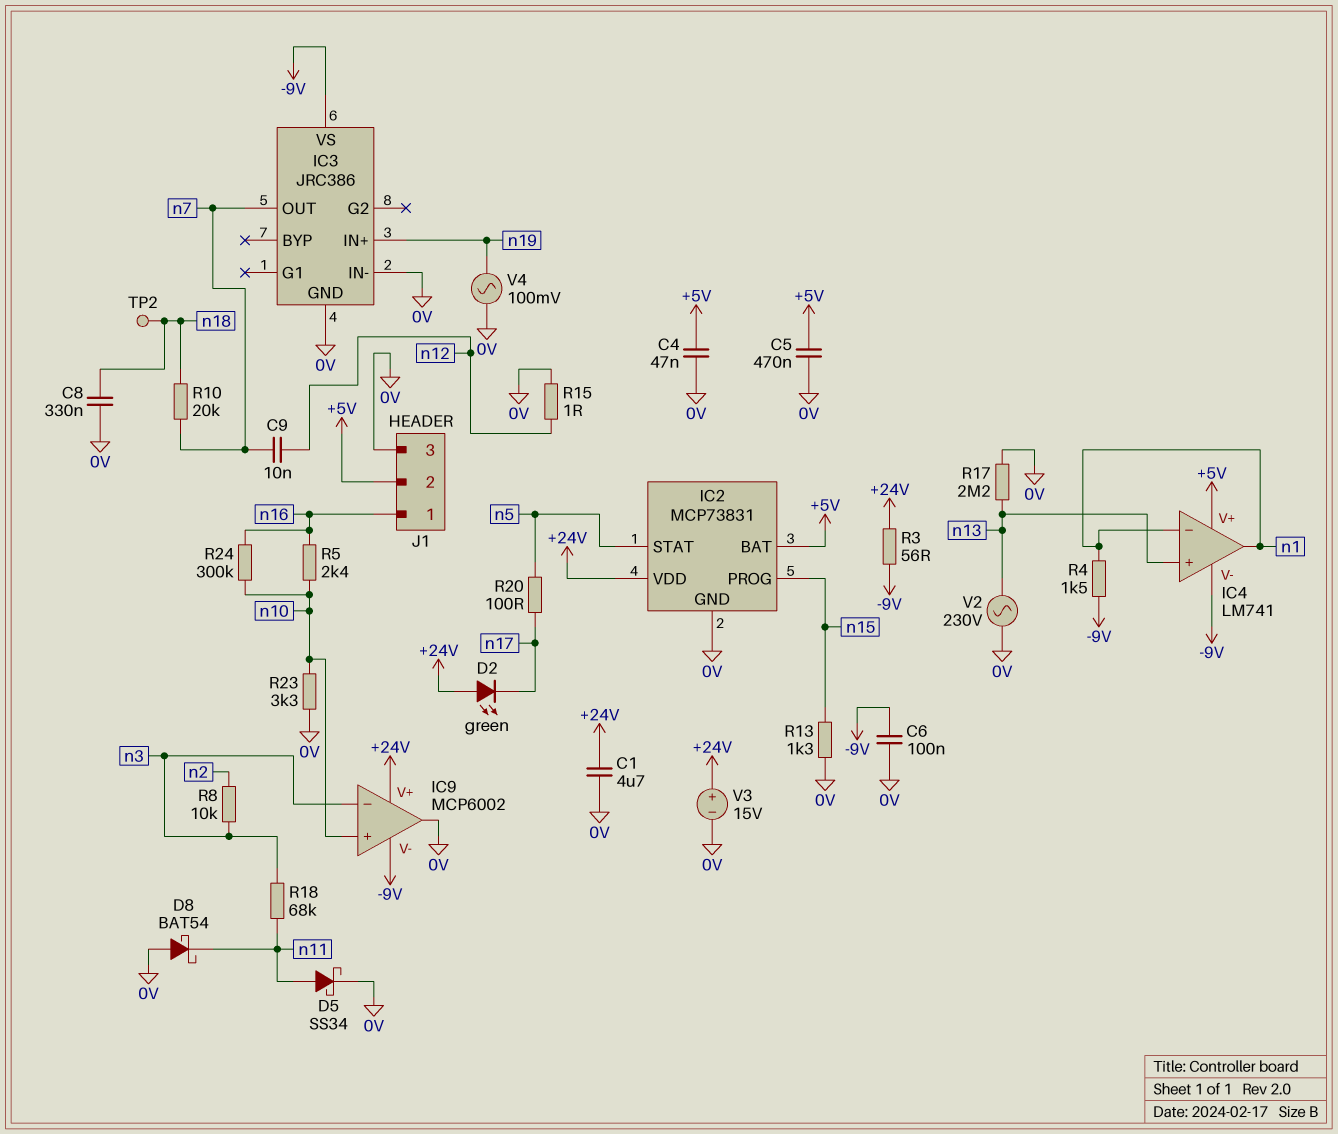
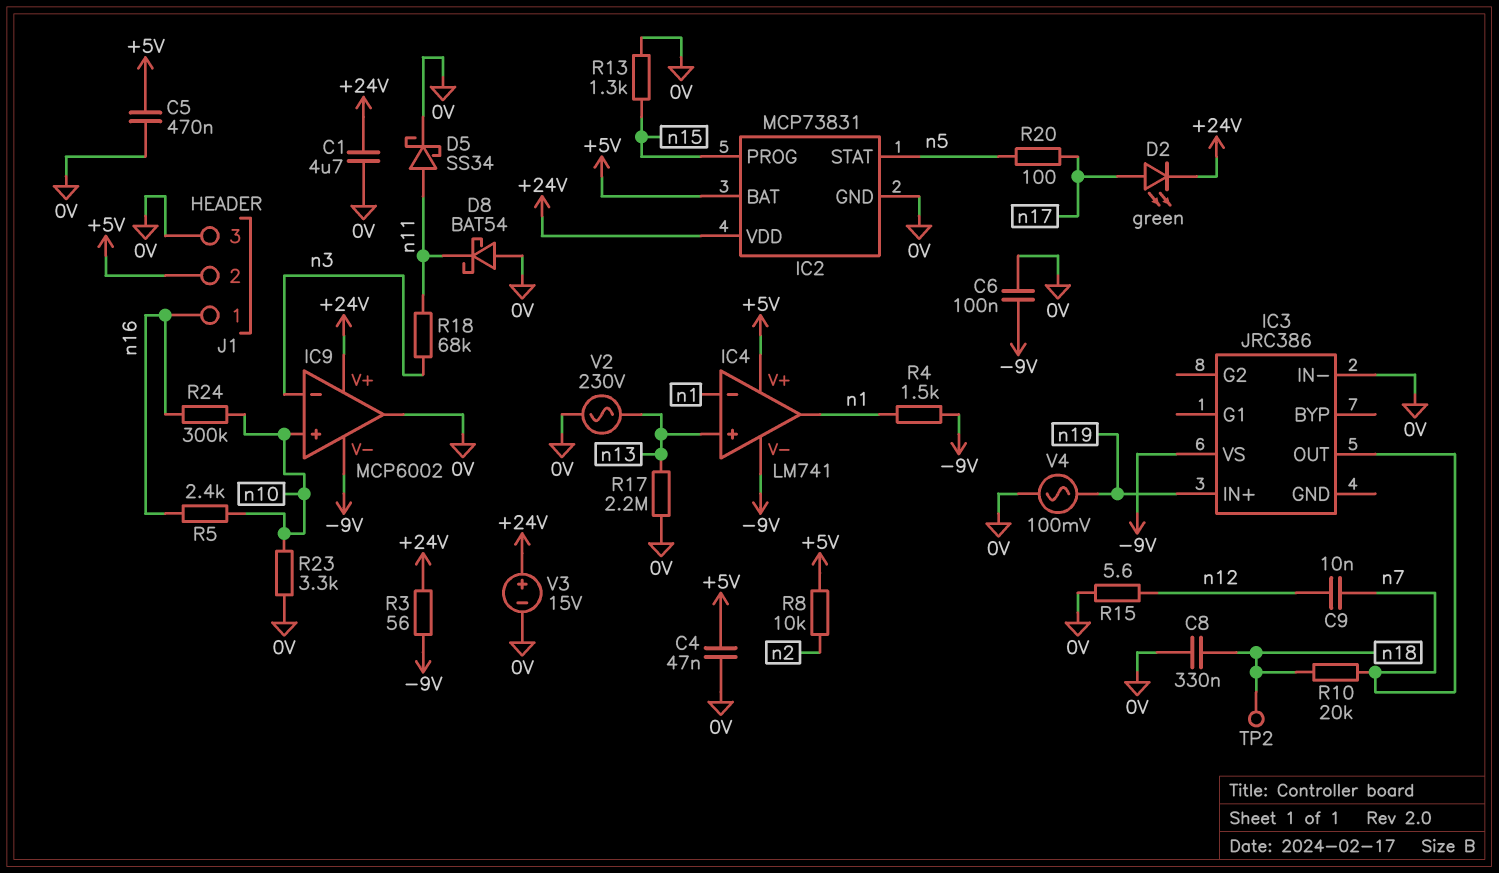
D2: LED green (A +24V, K n17) -> LED green (A n17, K +24V)
IC3 pin GND: 0V -> none
R8: 10k (n2, n3) -> 10k (+5V, n2)
R15: 1 (0V, n12) -> 5.6 (0V, n12)

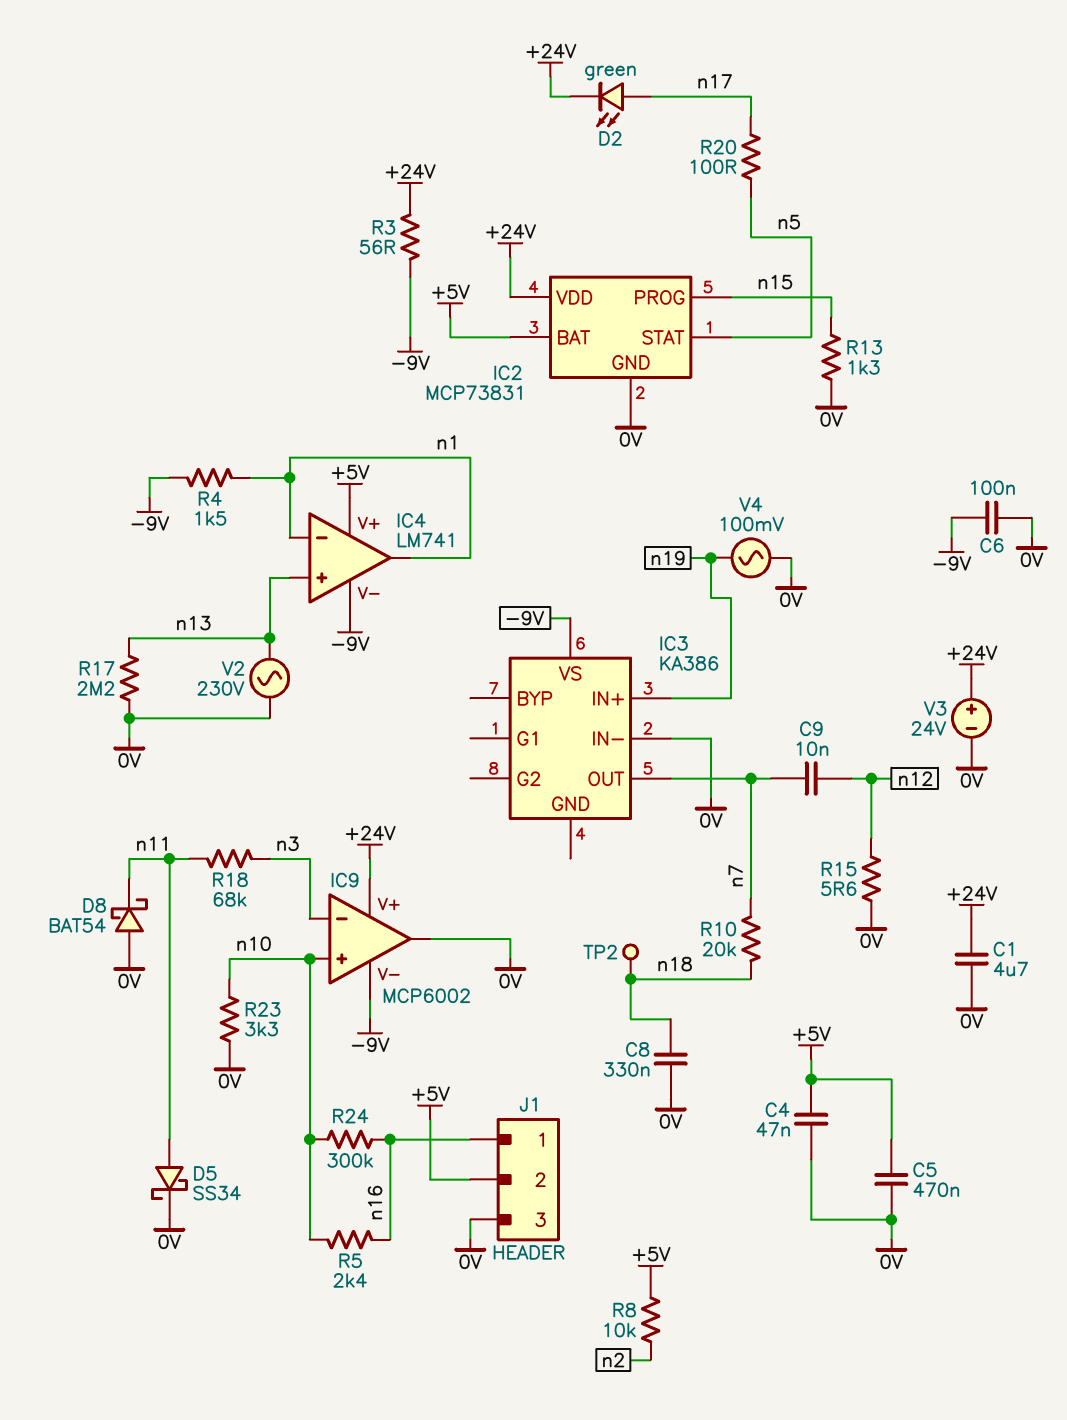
IC3: JRC386 -> KA386
V3: 15V (plus +24V, minus 0V) -> 24V (plus +24V, minus 0V)

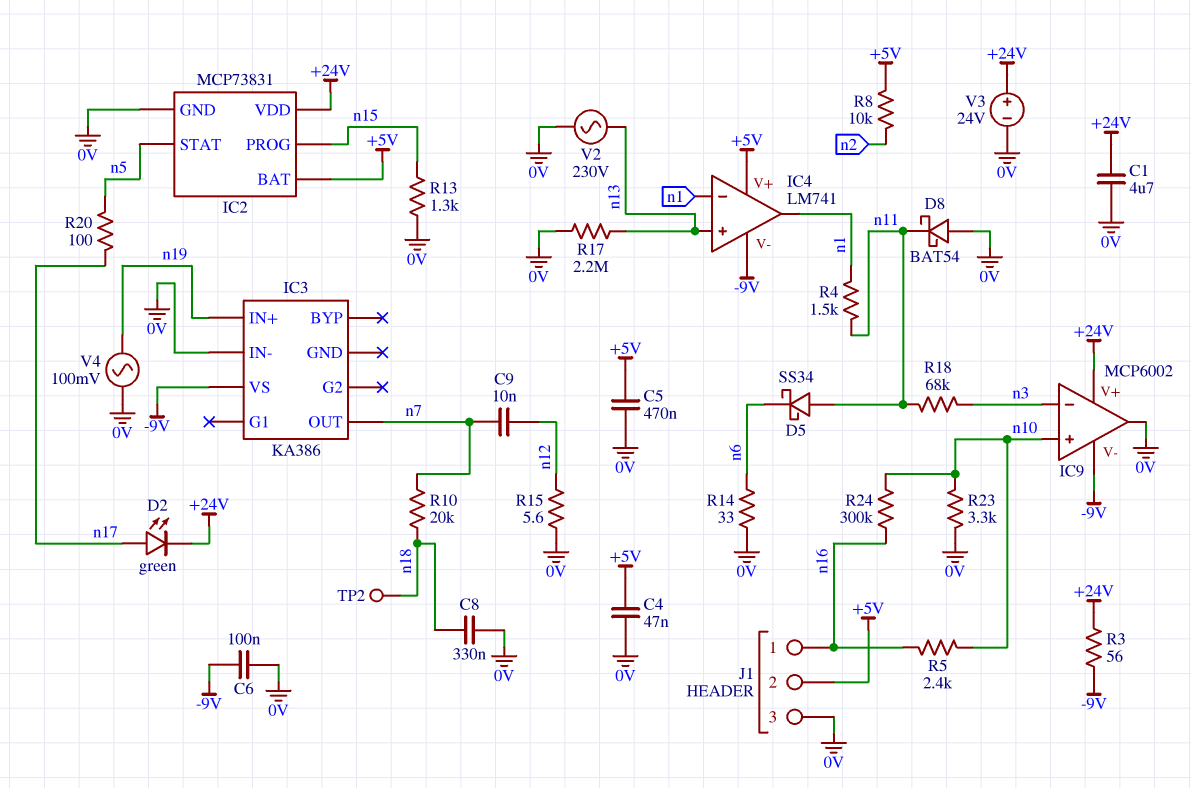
D5: schottky SS34 (A n11, K 0V) -> schottky SS34 (A n11, K n6)
R4: 1.5k (-9V, n1) -> 1.5k (n1, n11)
R14: none -> 33 (0V, n6)

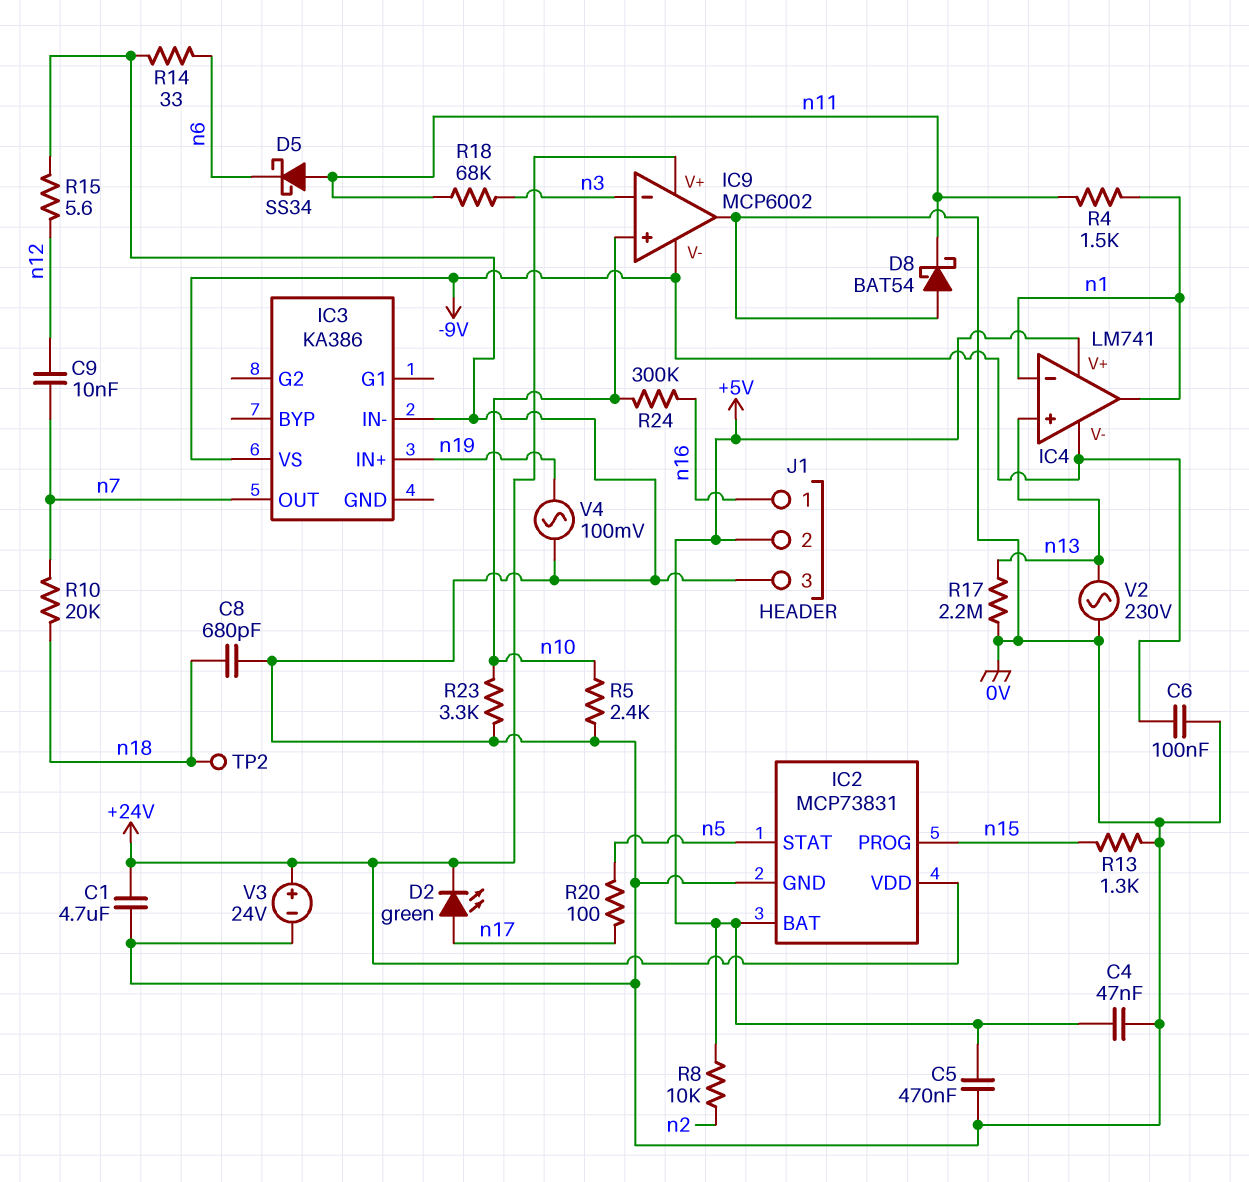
C8: 330nF (0V, n18) -> 680pF (0V, n18)
R3: 56 (+24V, -9V) -> none
R5: 2.4k (n10, n16) -> 2.4k (0V, n10)

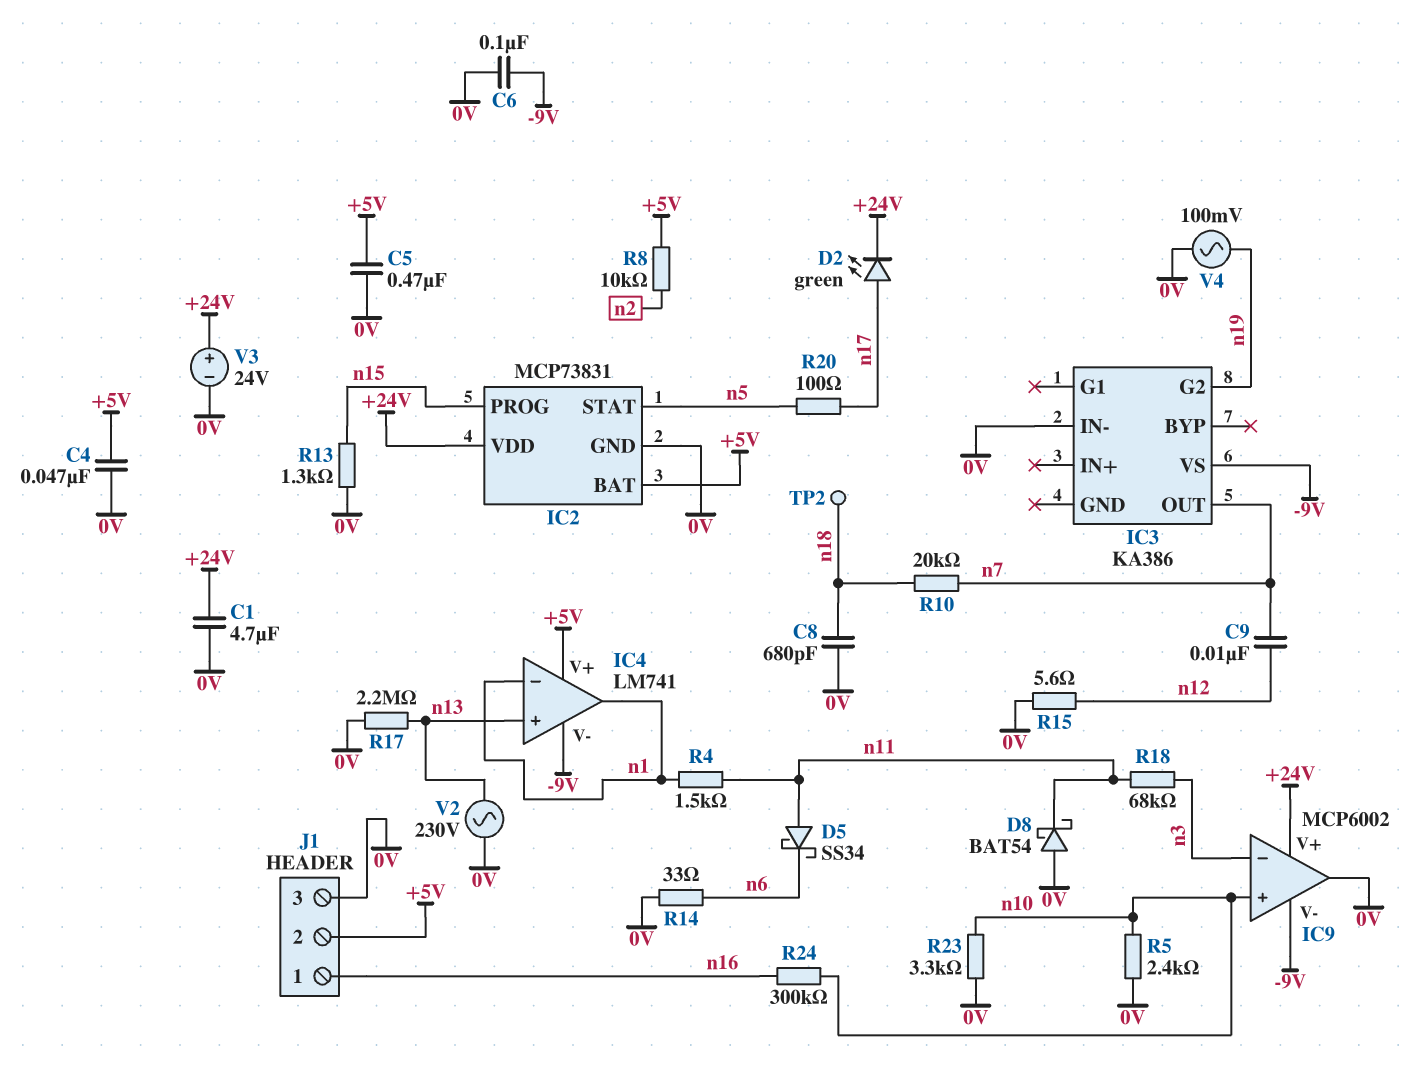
IC3 pin G2: none -> n19
IC3 pin IN+: n19 -> none

